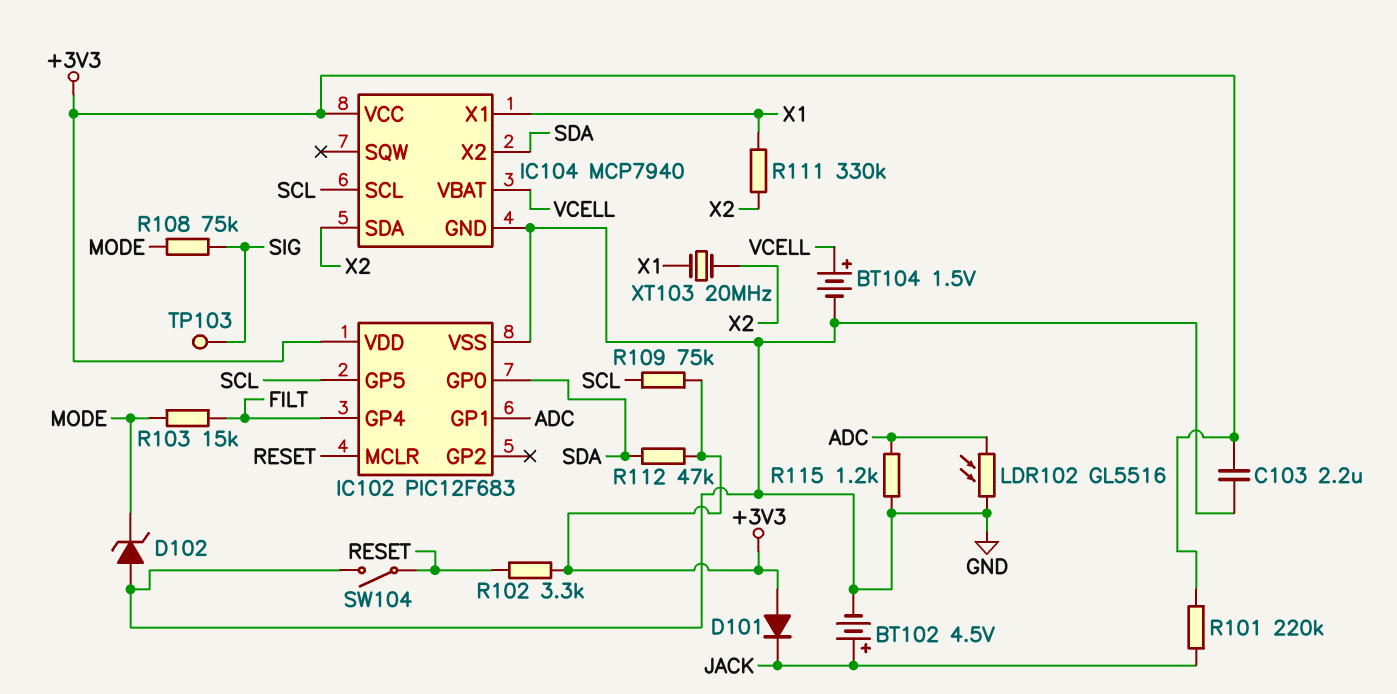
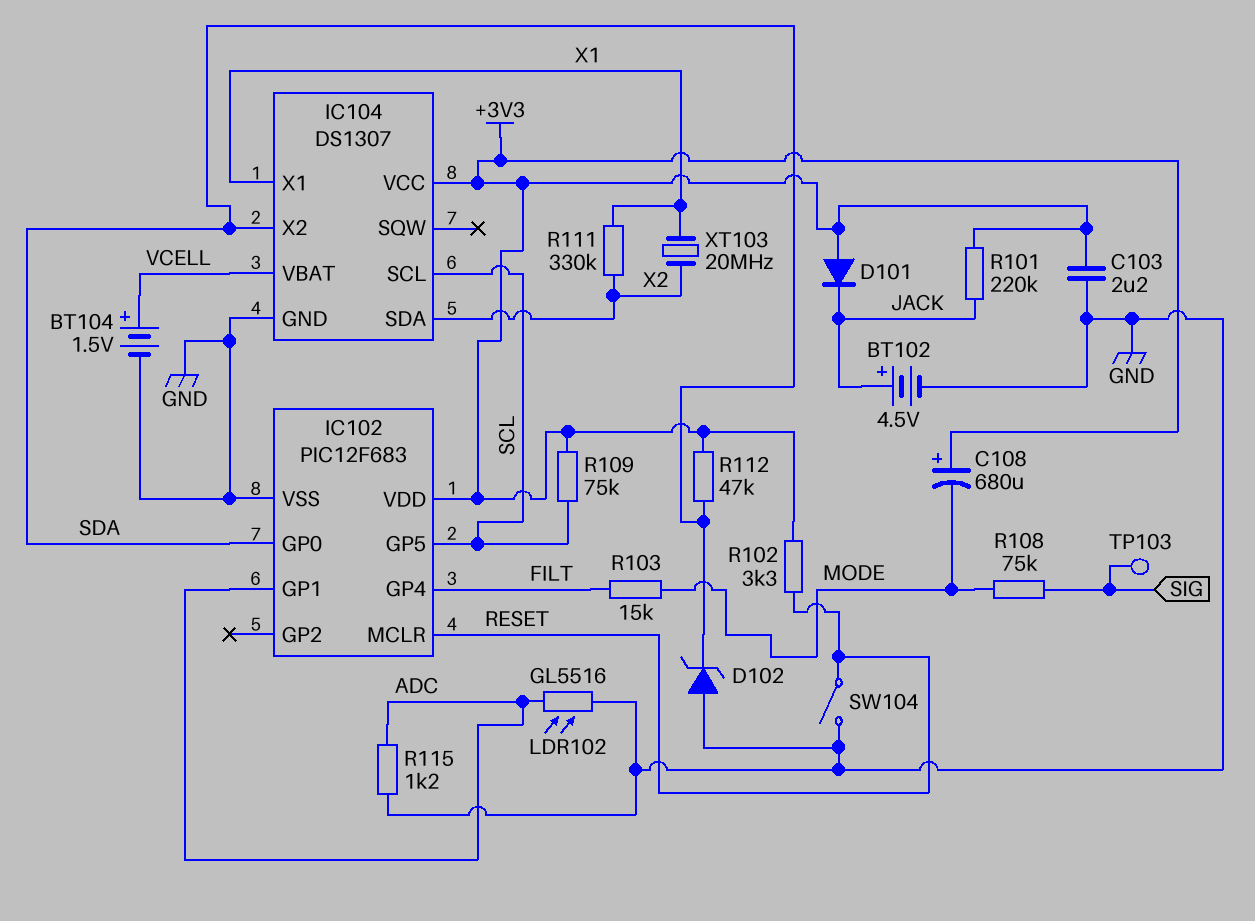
C108: none -> 680uF (plus +3V3, minus MODE)
D102: zener (A GND, K MODE) -> zener (A GND, K SDA)
IC104: MCP7940 -> DS1307

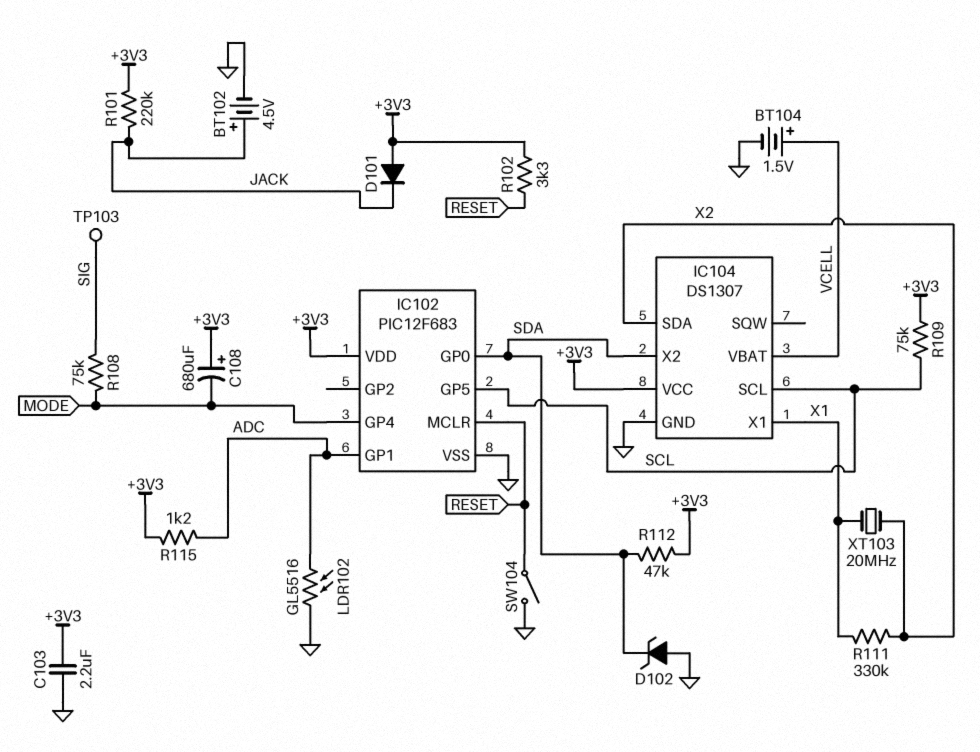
IC102 pin GP4: FILT -> MODE
R103: 15k (FILT, MODE) -> none
R115: 1.2k (ADC, GND) -> 1.2k (+3V3, ADC)

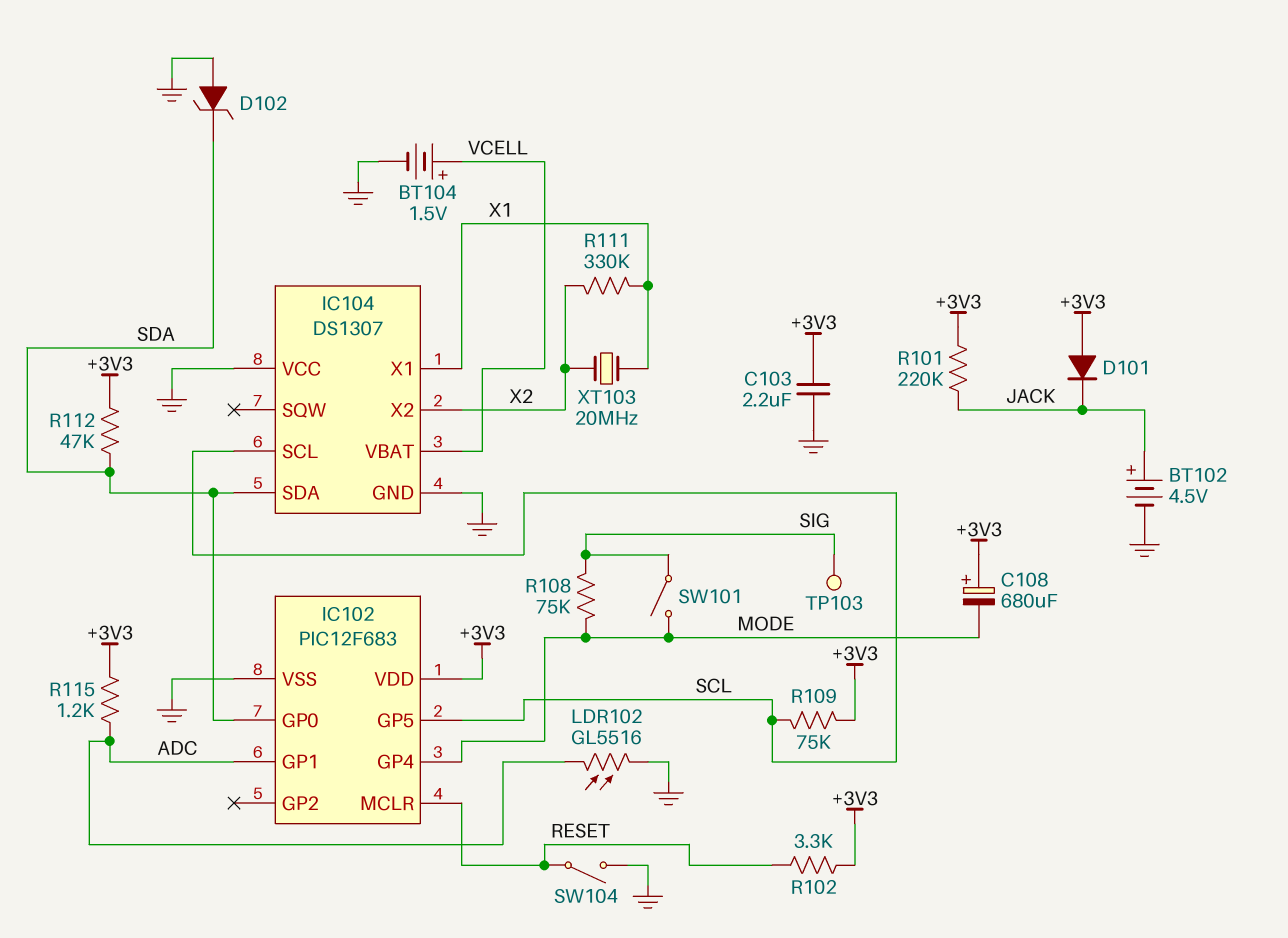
IC104 pin SDA: X2 -> SDA
IC104 pin VCC: +3V3 -> GND
IC104 pin X2: SDA -> X2
SW101: none -> switch (MODE, SIG)

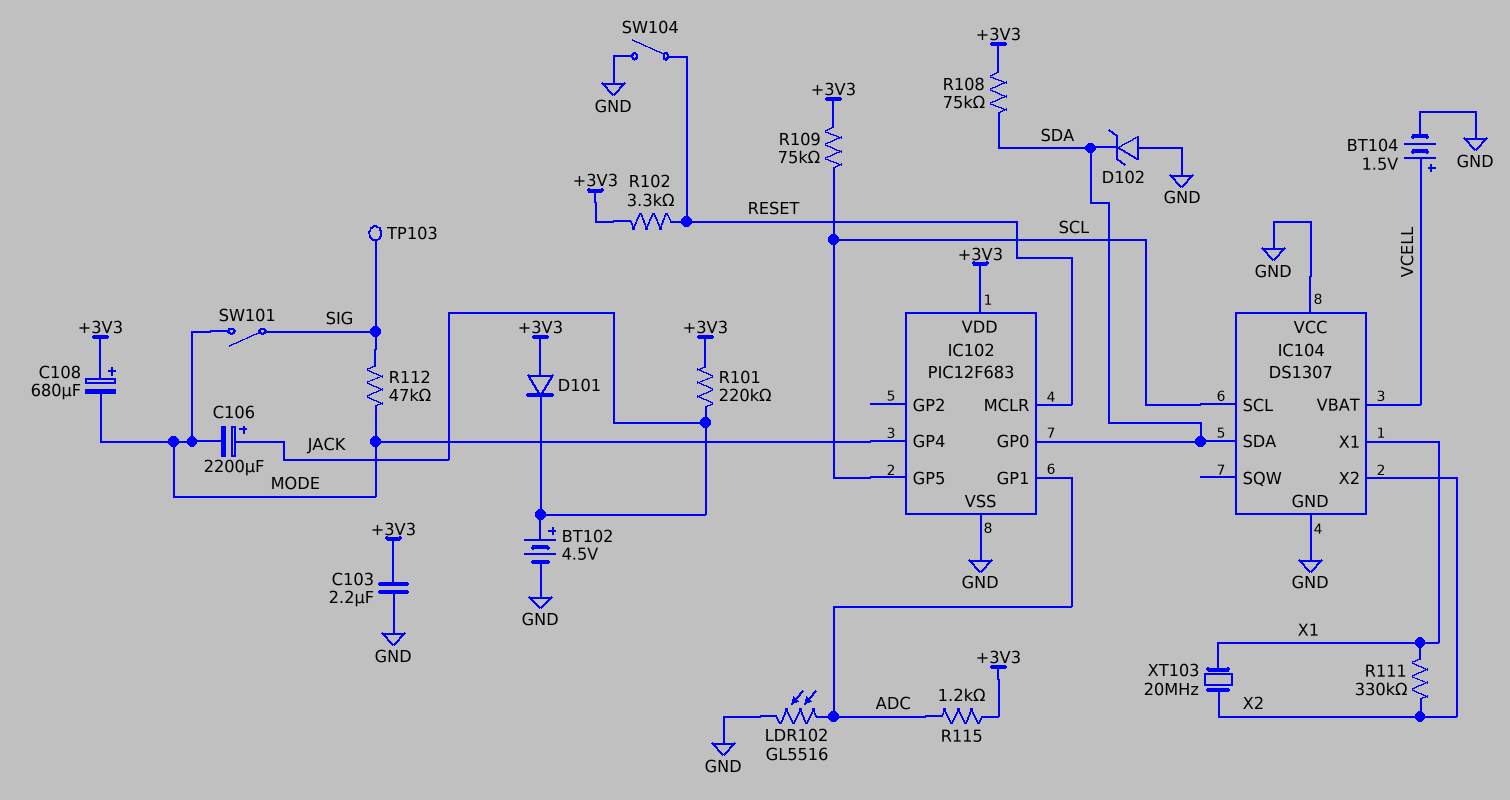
C106: none -> 2200uF (plus JACK, minus MODE)
R108: 75k (MODE, SIG) -> 75k (+3V3, SDA)
R112: 47k (+3V3, SDA) -> 47k (MODE, SIG)

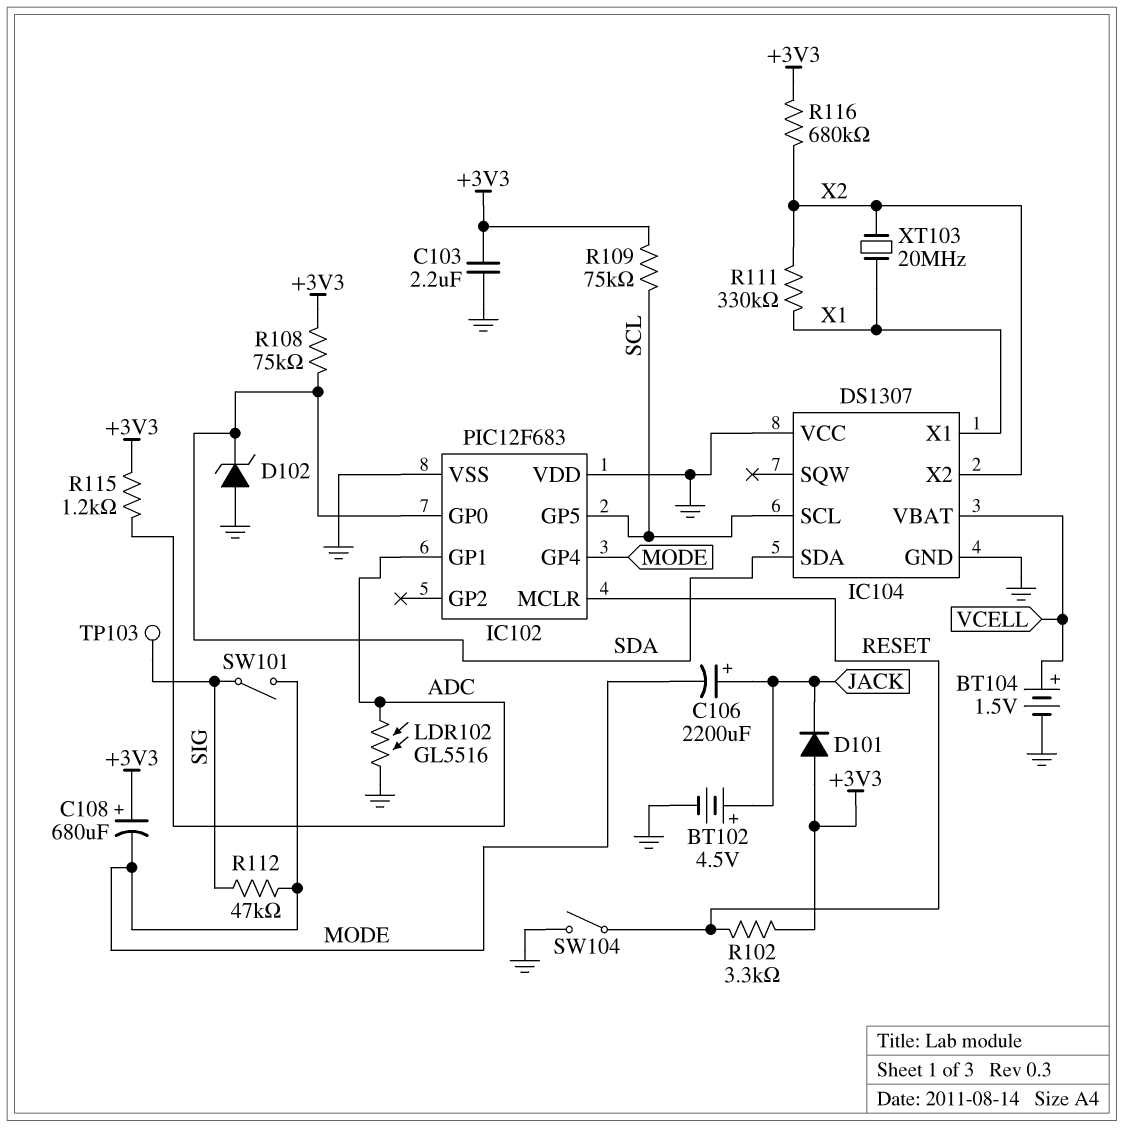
IC102 pin VDD: +3V3 -> GND
R101: 220k (+3V3, JACK) -> none
R116: none -> 680k (+3V3, X2)

